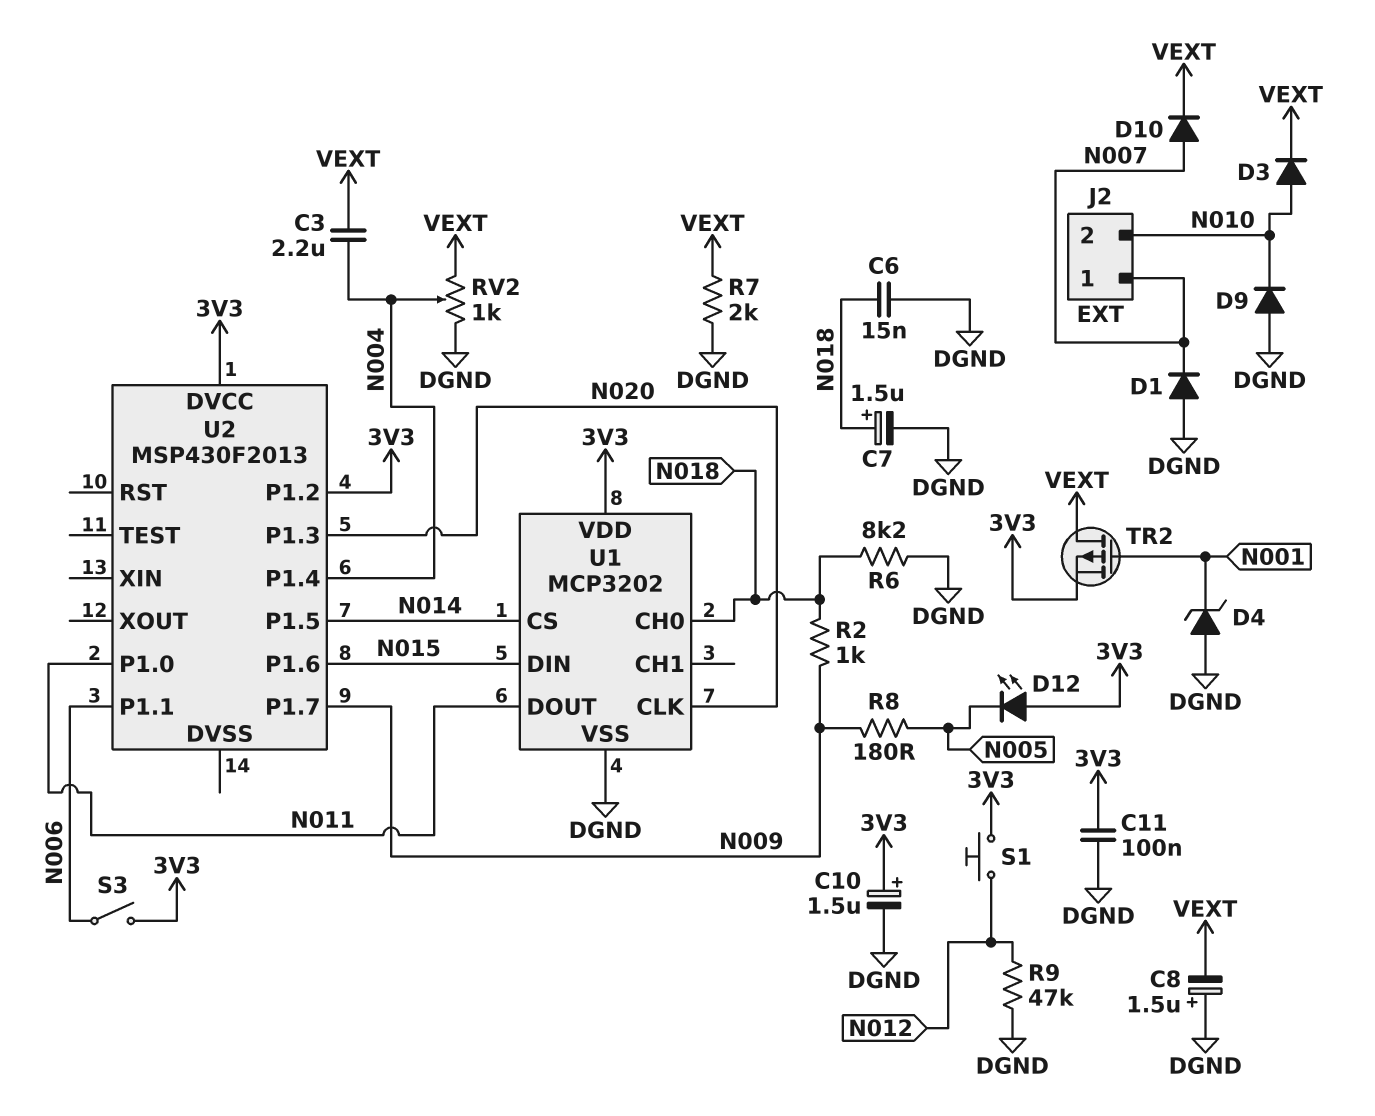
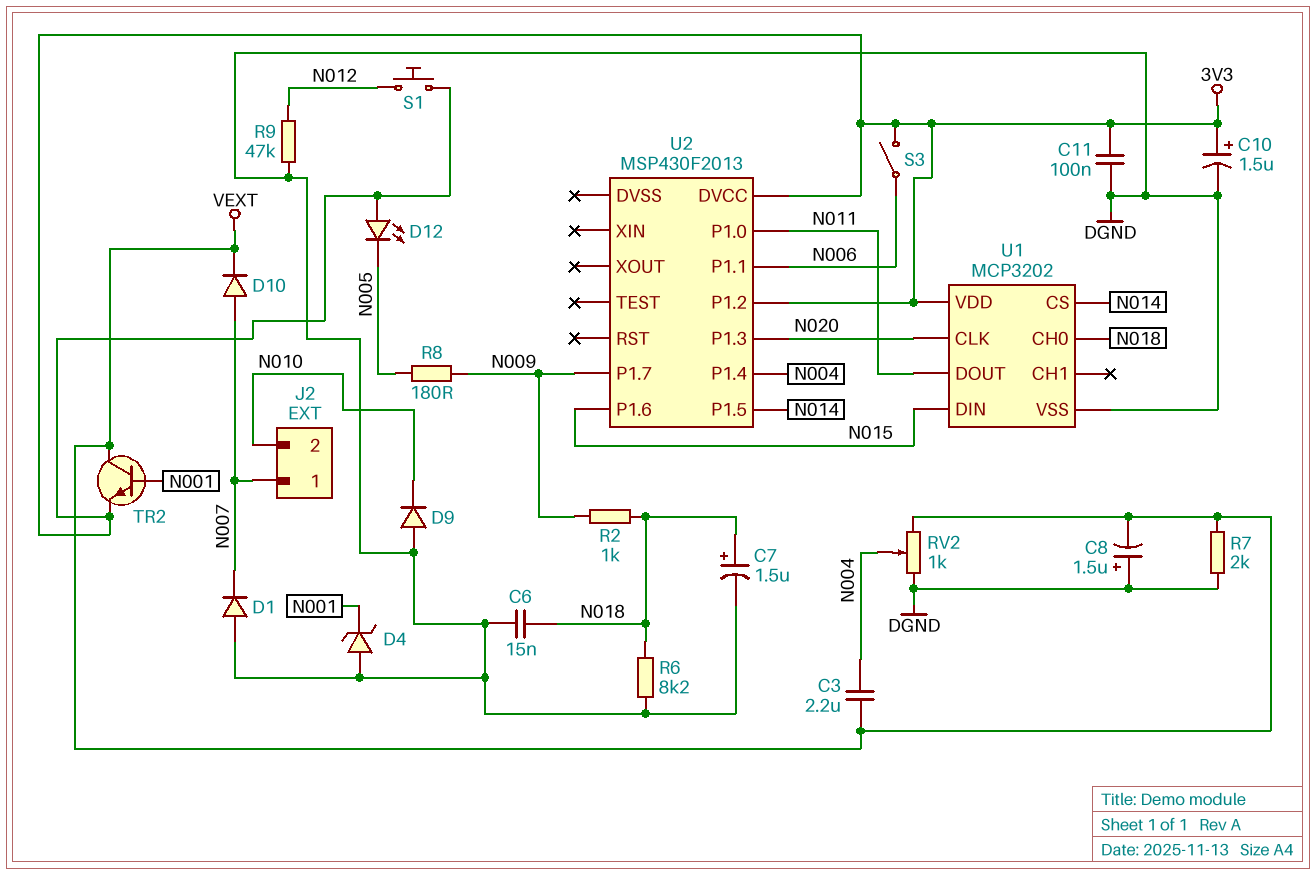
D3: diode (A N010, K VEXT) -> none
TR2: PMOS (G N001, D VEXT, S 3V3) -> NPN (B N001, C VEXT, E 3V3)

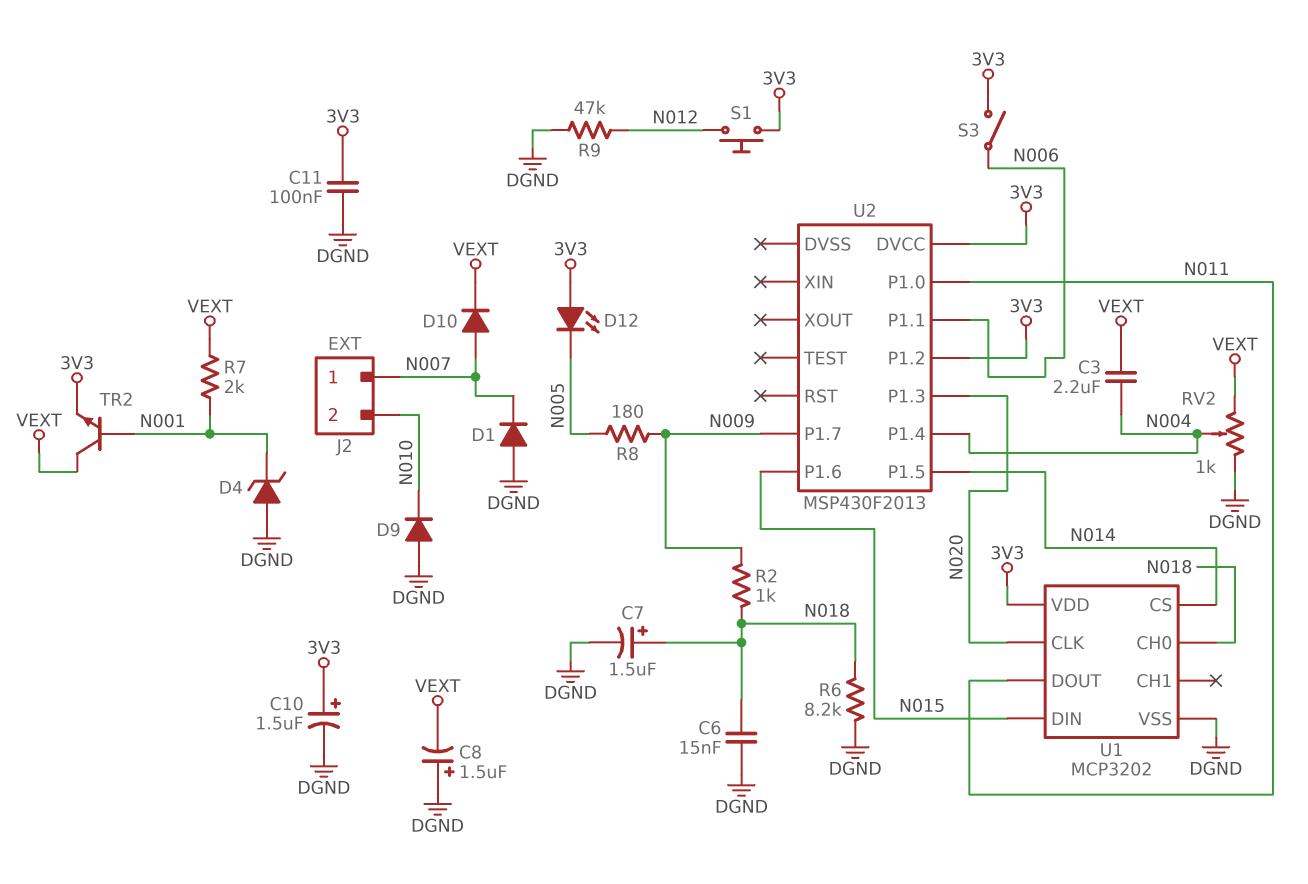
R7: 2k (DGND, VEXT) -> 2k (N001, VEXT)

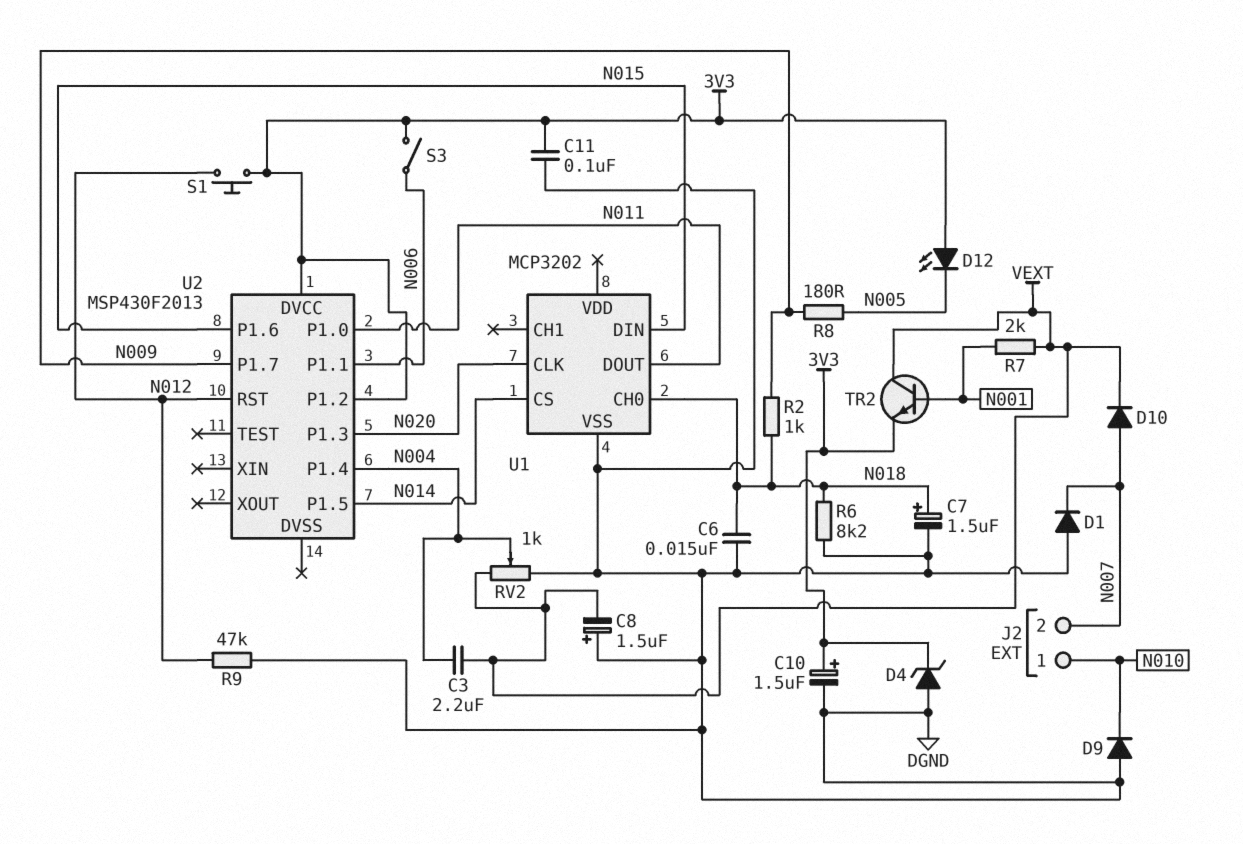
D4: zener (A DGND, K N001) -> zener (A DGND, K 3V3)
J2 pin 1: N007 -> N010
J2 pin 2: N010 -> N007
U1 pin VDD: 3V3 -> none
U2 pin RST: none -> N012

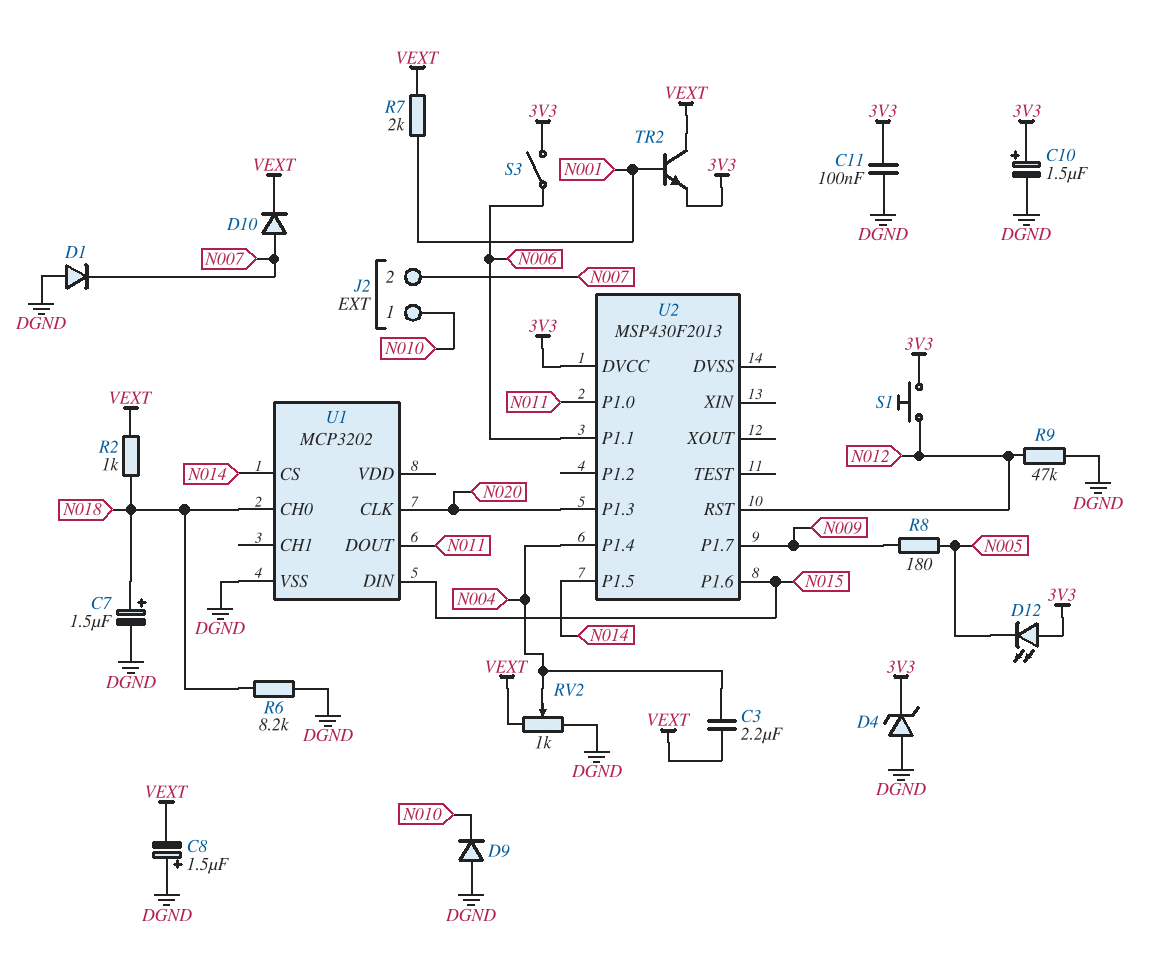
C6: 15nF (DGND, N018) -> none
R2: 1k (N009, N018) -> 1k (N018, VEXT)
U2 pin P1.2: 3V3 -> none

